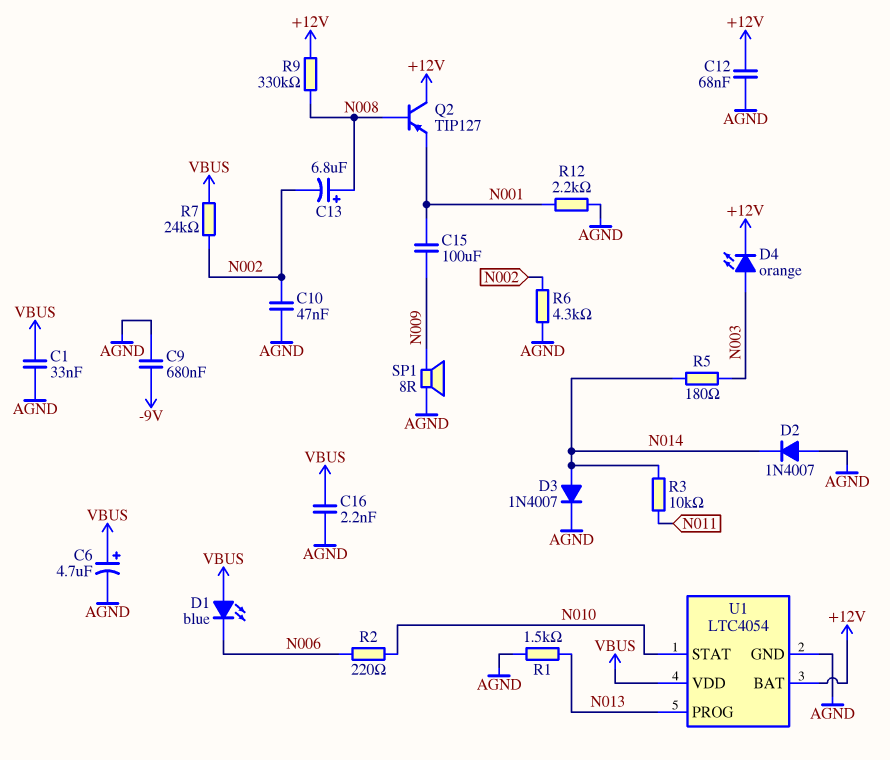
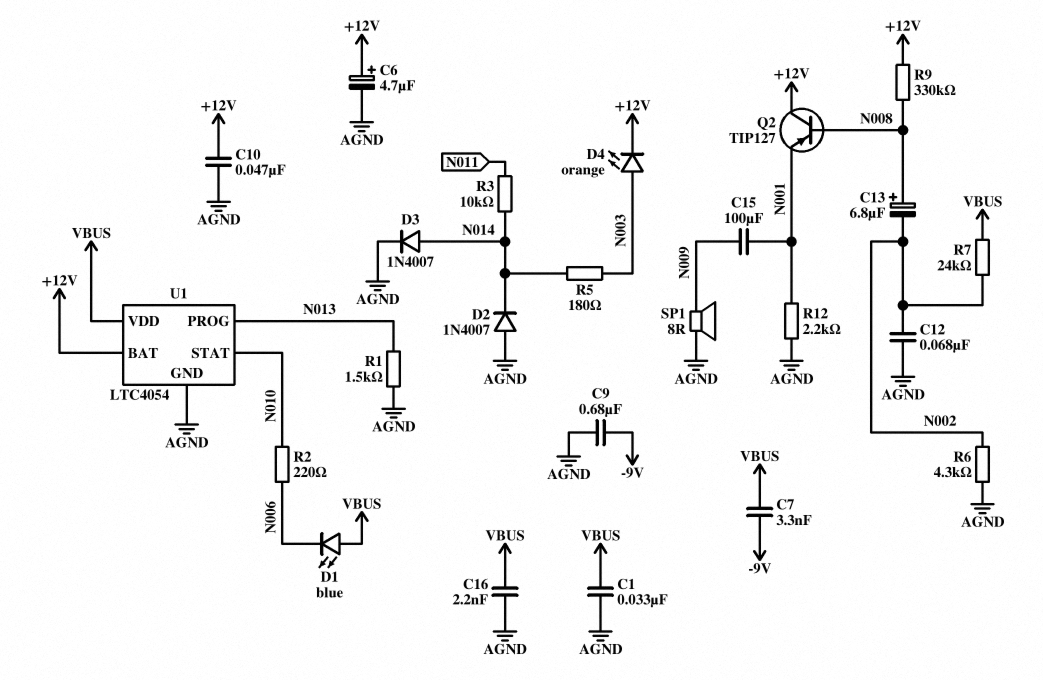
C6: 4.7uF (plus VBUS, minus AGND) -> 4.7uF (plus +12V, minus AGND)
C7: none -> 3.3nF (-9V, VBUS)
C10: 47nF (AGND, N002) -> 47nF (+12V, AGND)
C12: 68nF (+12V, AGND) -> 68nF (AGND, N002)

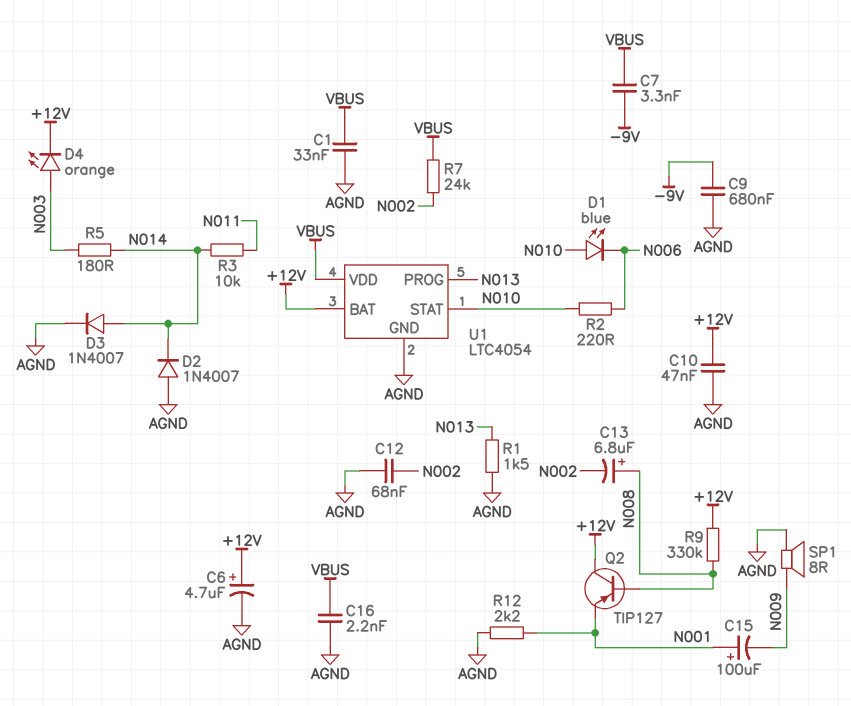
C15: 100uF (N001, N009) -> 100uF (plus N001, minus N009)
D1: LED blue (A VBUS, K N006) -> LED blue (A N010, K N006)
R6: 4.3k (AGND, N002) -> none

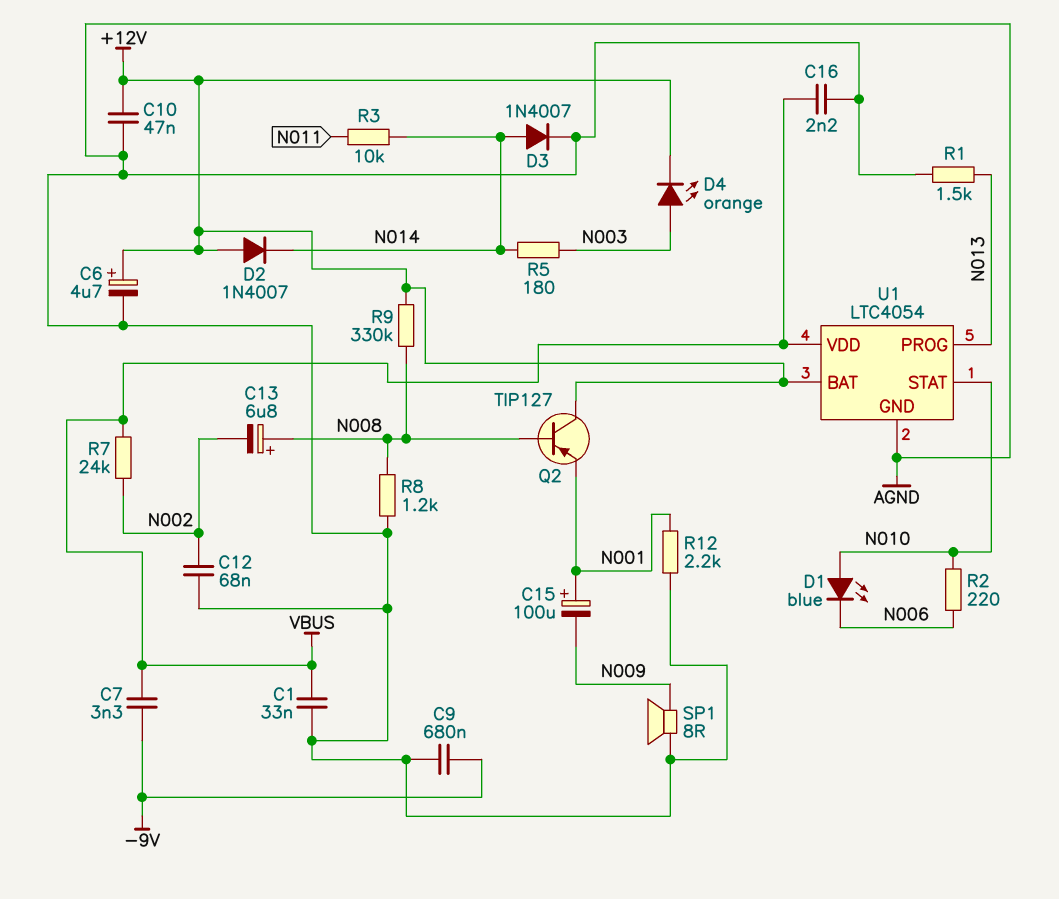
D2: diode 1N4007 (A AGND, K N014) -> diode 1N4007 (A +12V, K N014)
R8: none -> 1.2k (AGND, N008)

